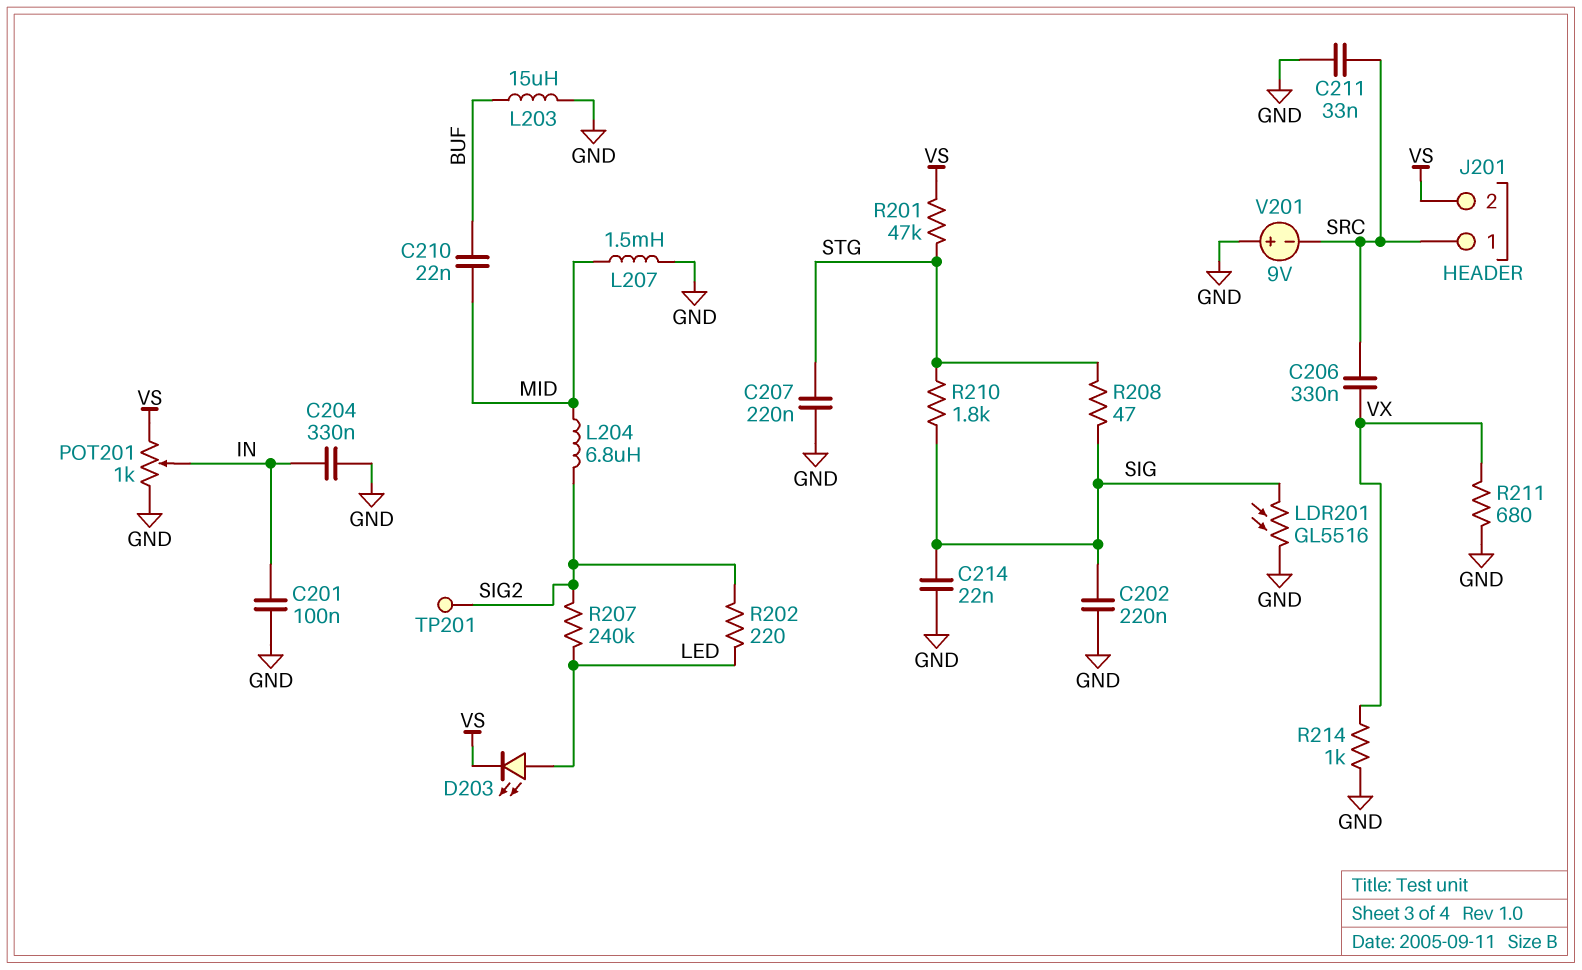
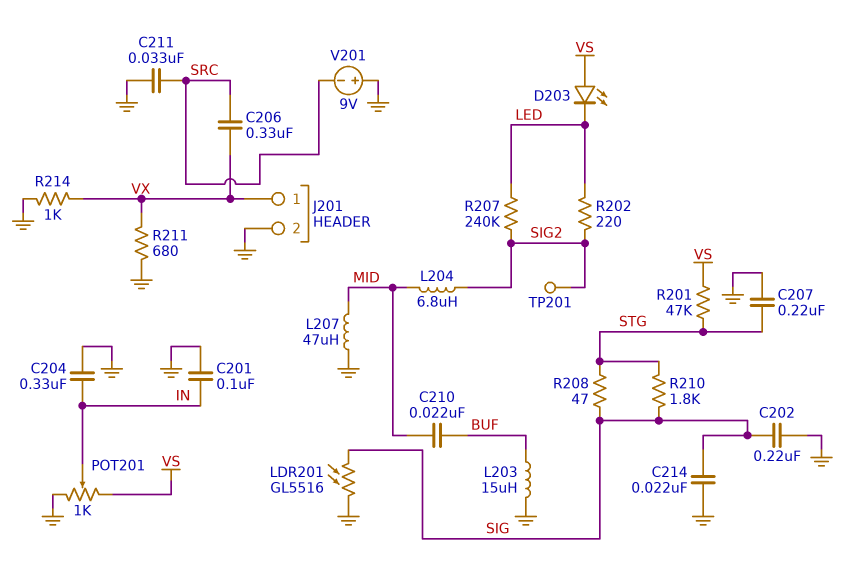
D203: LED (A LED, K VS) -> LED (A VS, K LED)
J201 pin 1: SRC -> VX
J201 pin 2: VS -> GND
L207: 1.5mH (GND, MID) -> 47uH (GND, MID)

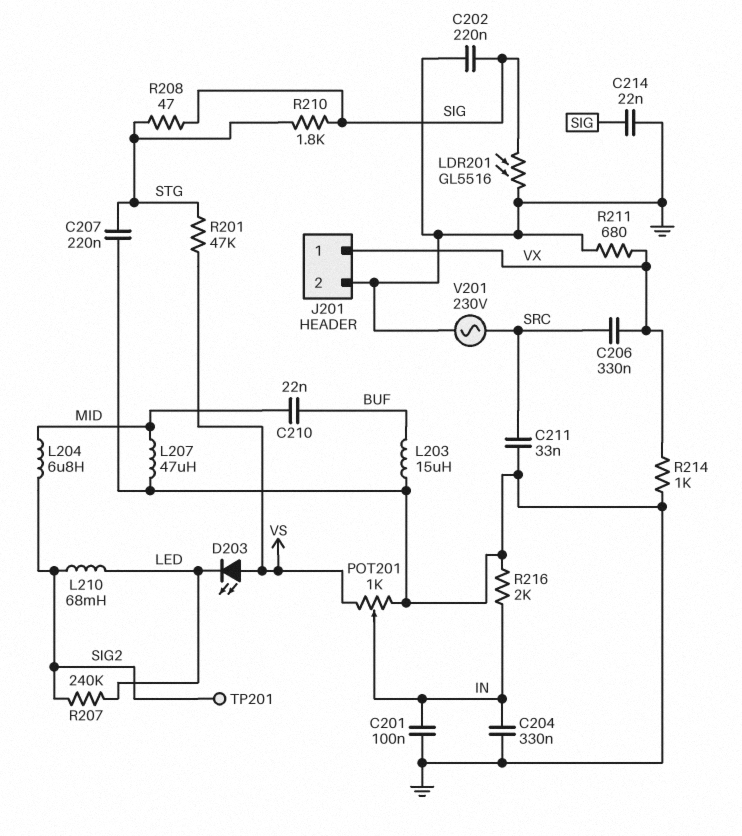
L210: none -> 68mH (LED, SIG2)
R202: 220 (LED, SIG2) -> none
R216: none -> 2k (GND, IN)
V201: 9V (plus GND, minus SRC) -> AC 230V (GND, SRC)

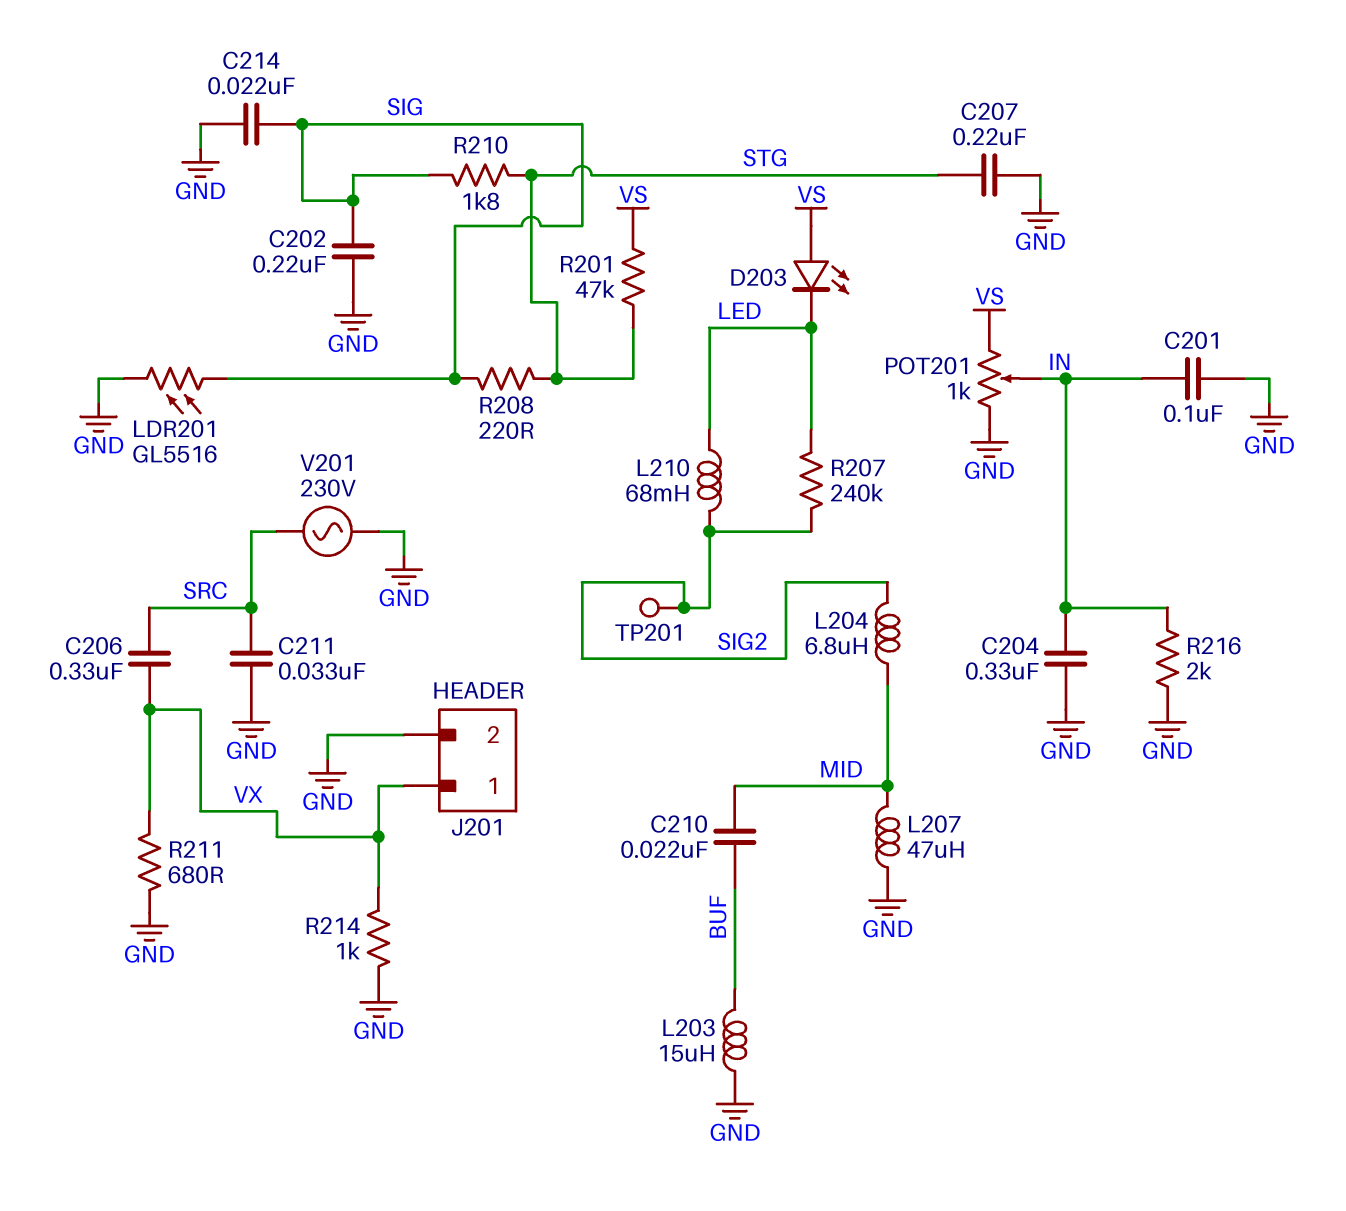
R208: 47 (SIG, STG) -> 220 (SIG, STG)

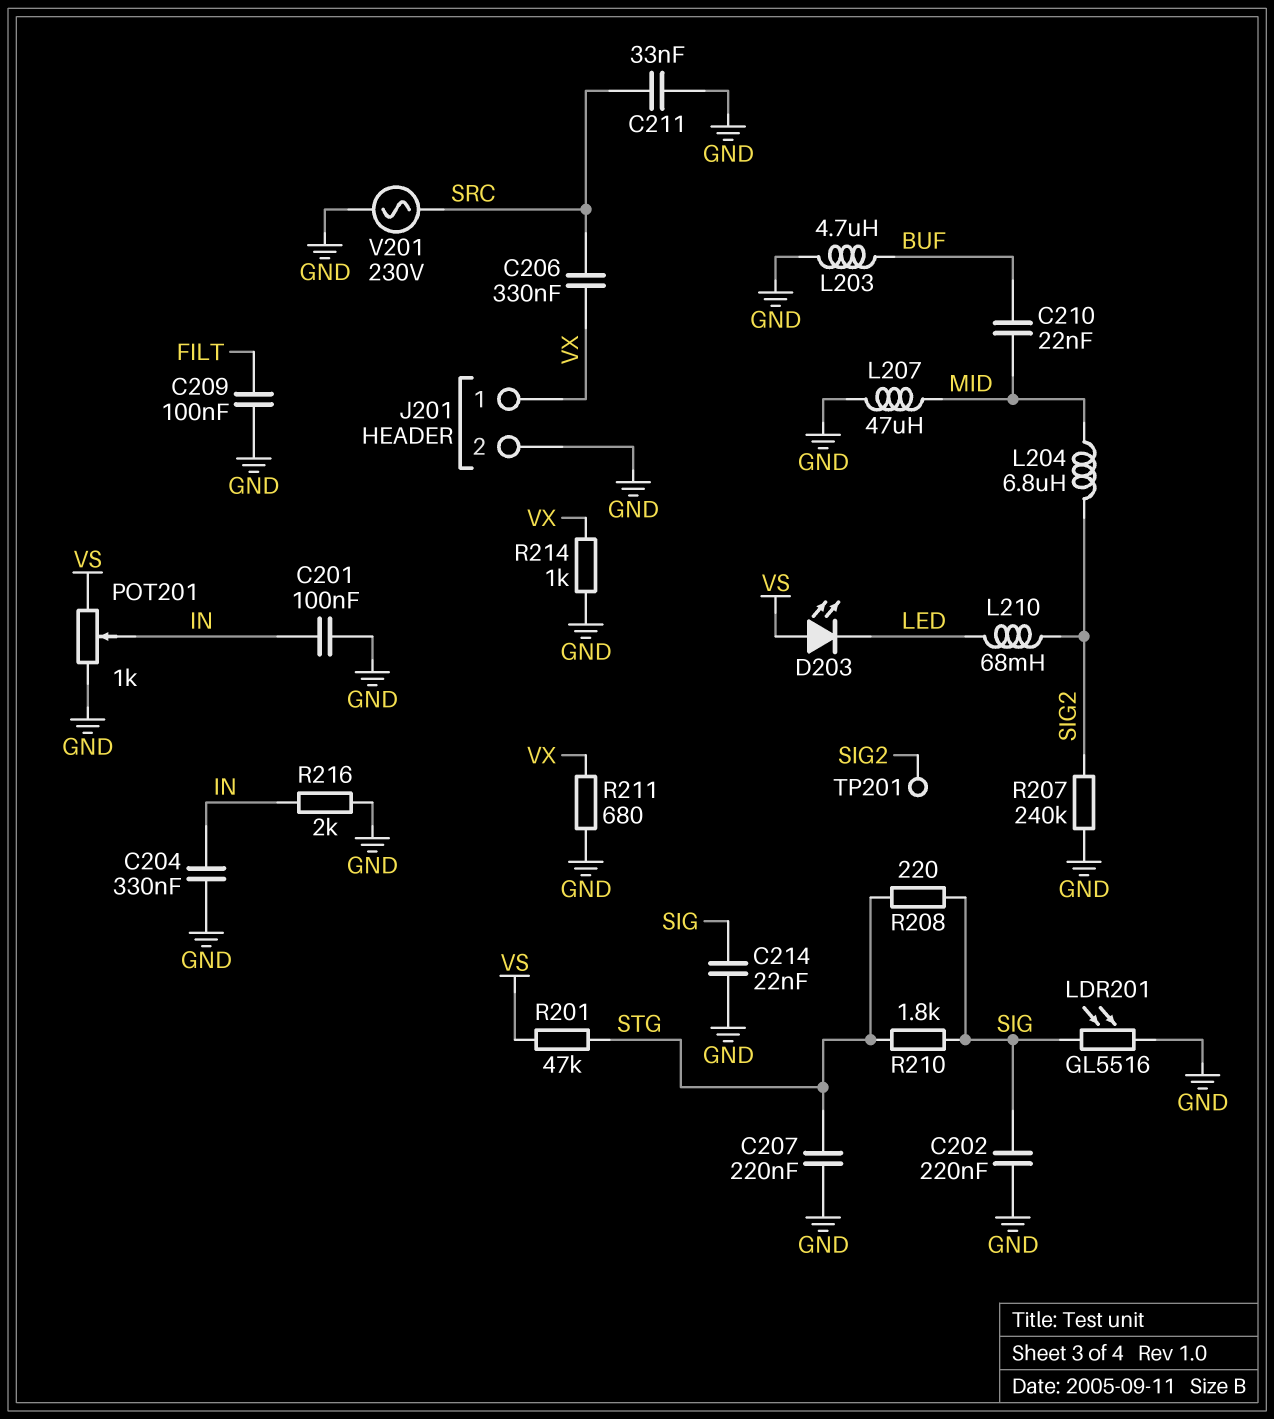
C209: none -> 100nF (FILT, GND)
L203: 15uH (BUF, GND) -> 4.7uH (BUF, GND)
R207: 240k (LED, SIG2) -> 240k (GND, SIG2)

